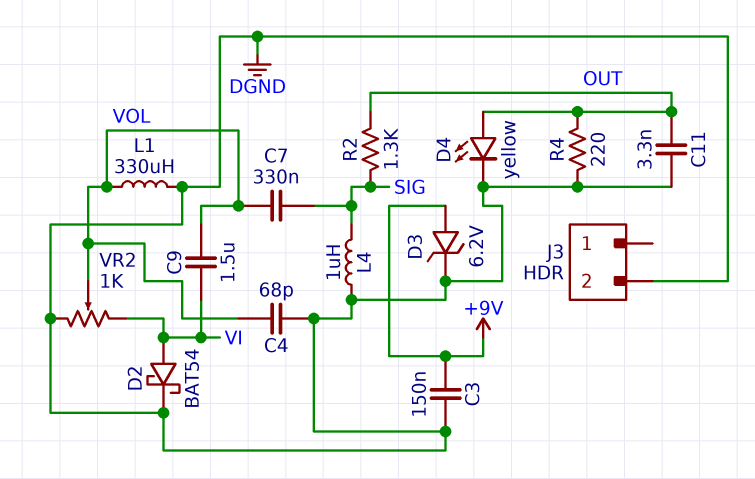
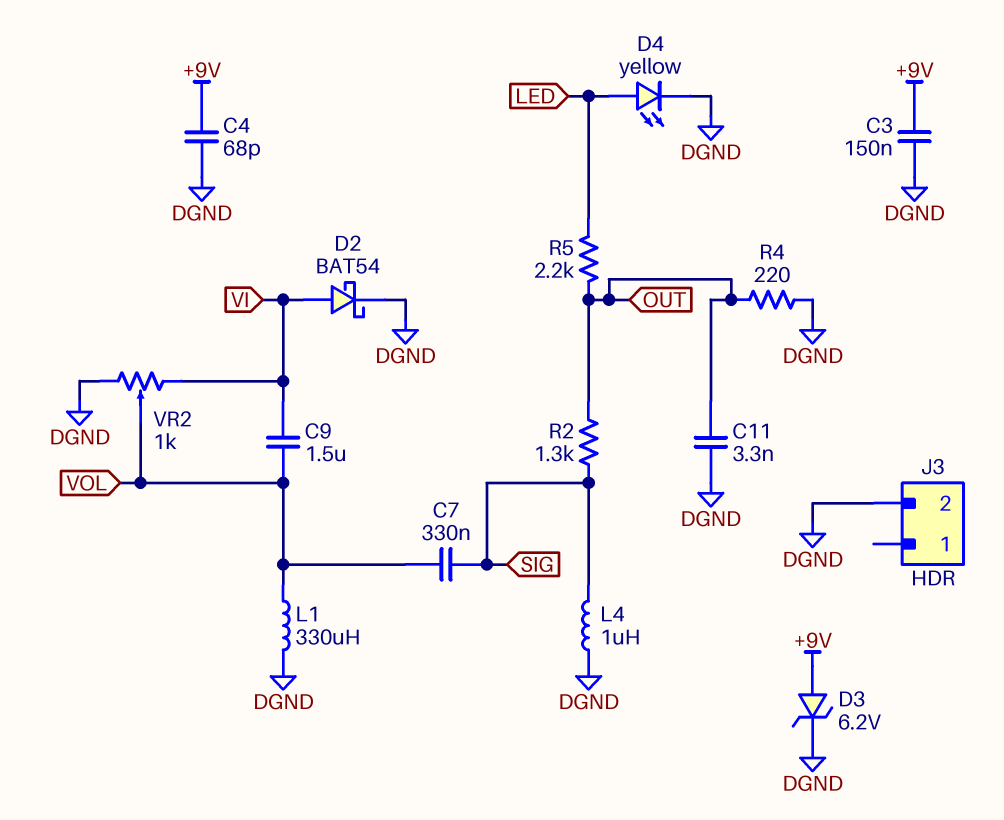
C4: 68pF (DGND, VOL) -> 68pF (+9V, DGND)
D4: LED yellow (A OUT, K DGND) -> LED yellow (A LED, K DGND)
R5: none -> 2.2k (LED, OUT)

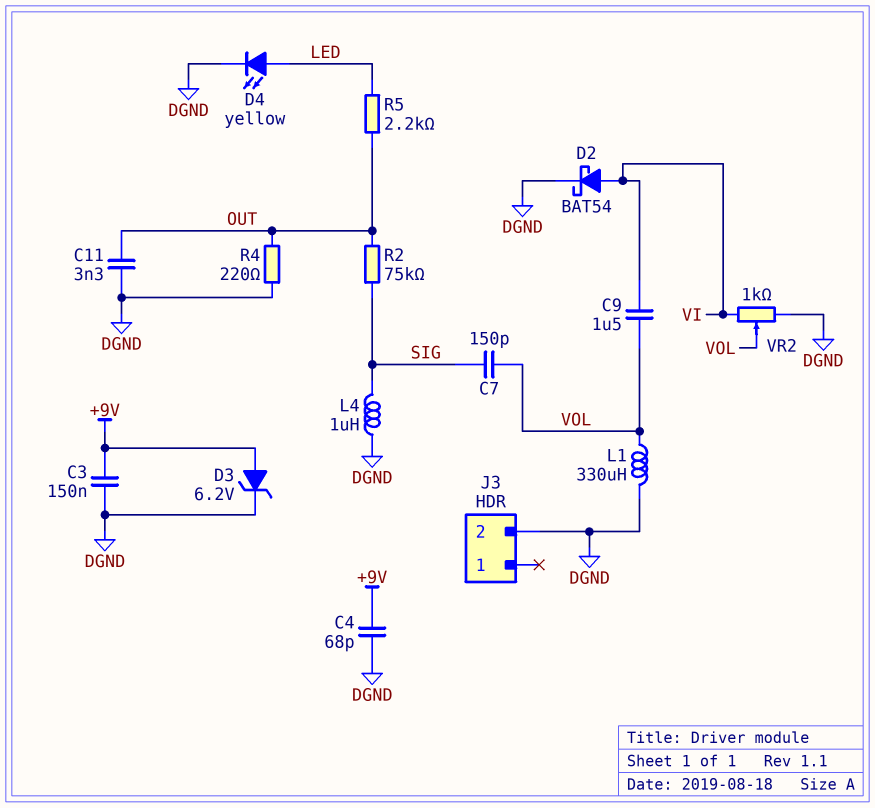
C7: 330nF (SIG, VOL) -> 150pF (SIG, VOL)
R2: 1.3k (OUT, SIG) -> 75k (OUT, SIG)

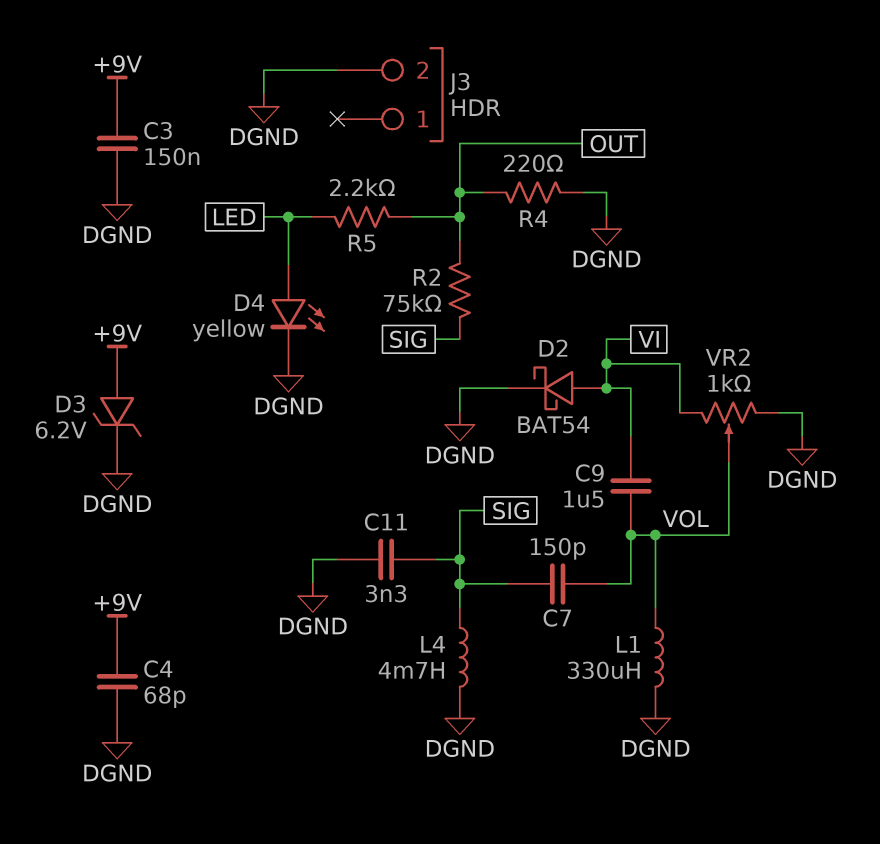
C11: 3.3nF (DGND, OUT) -> 3.3nF (DGND, SIG)
L4: 1uH (DGND, SIG) -> 4.7mH (DGND, SIG)

